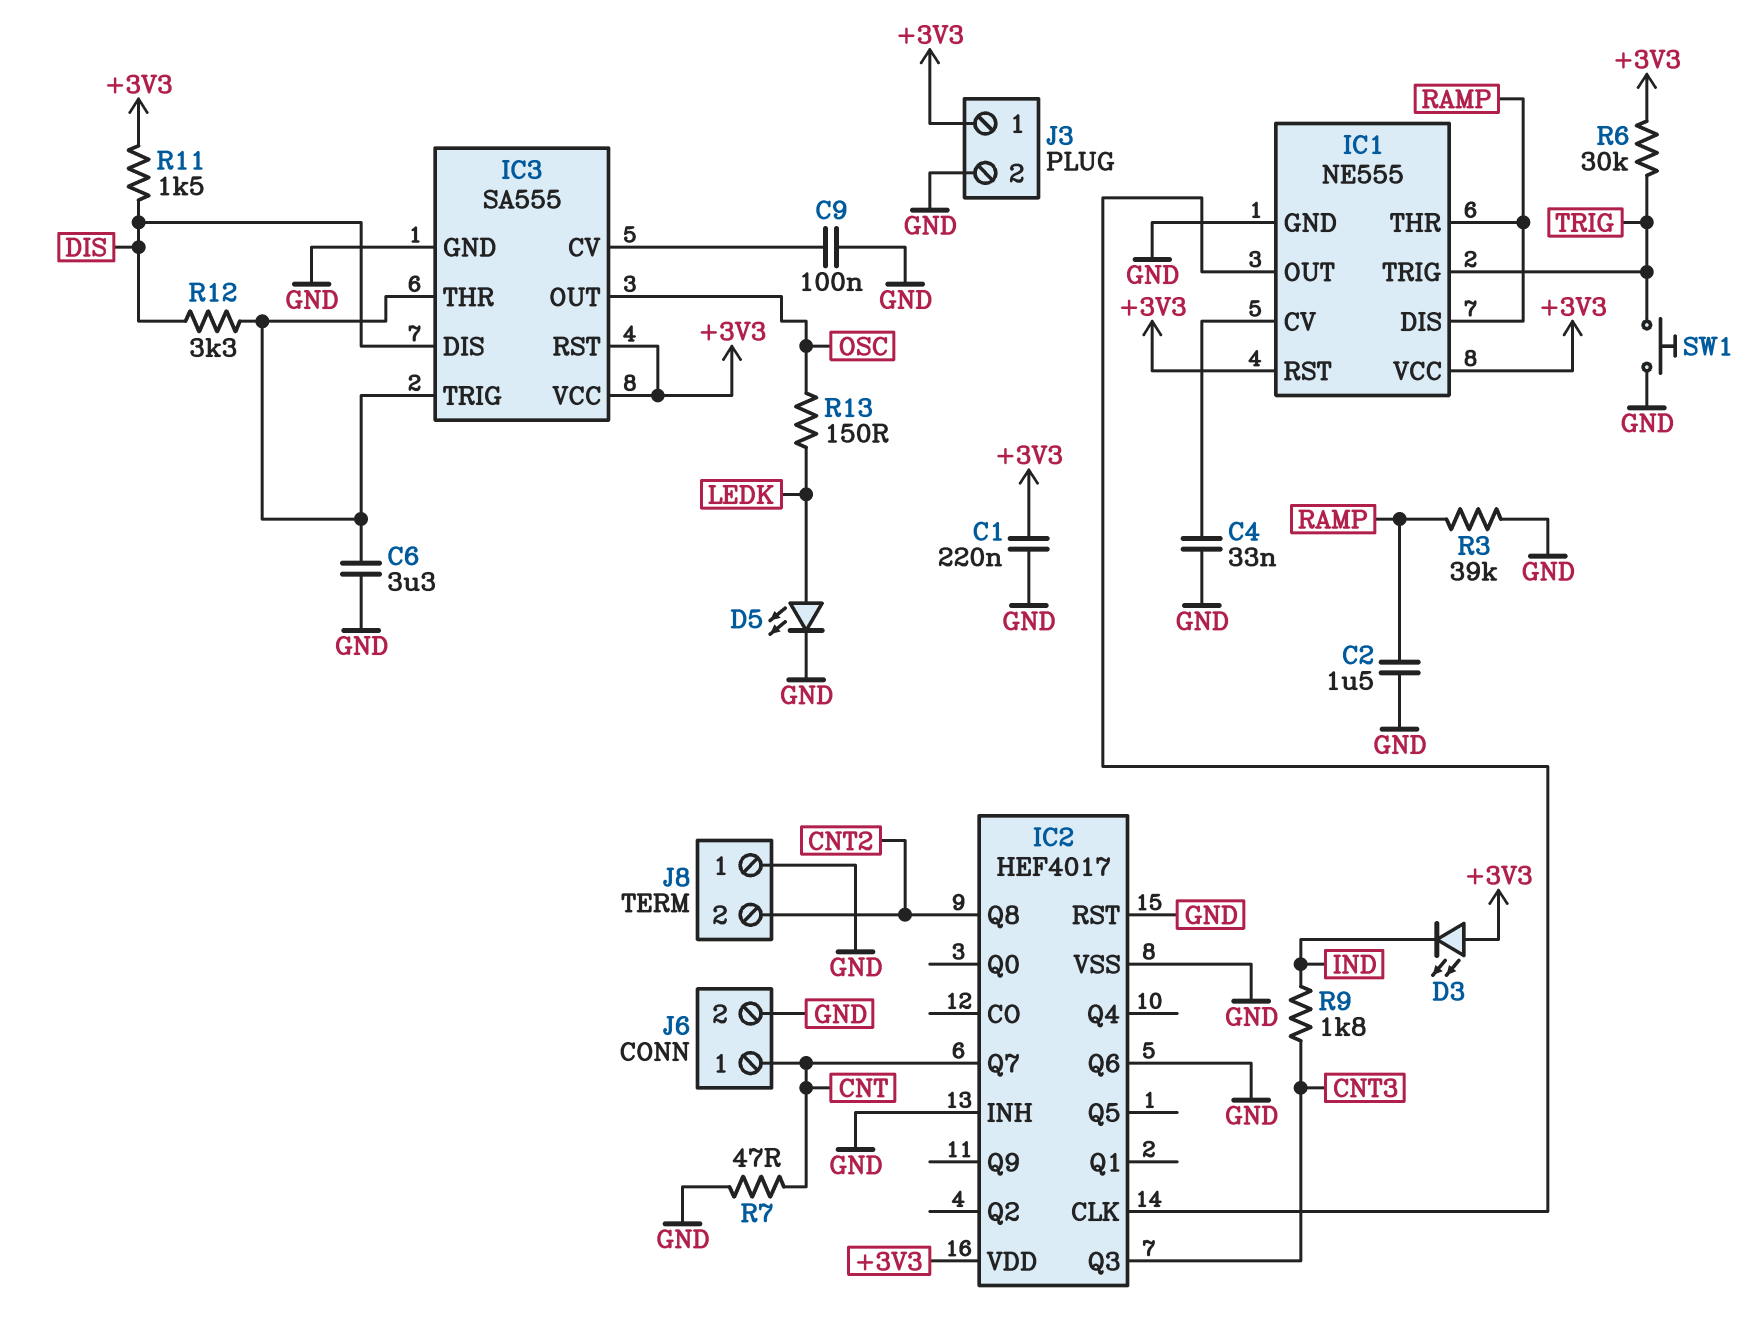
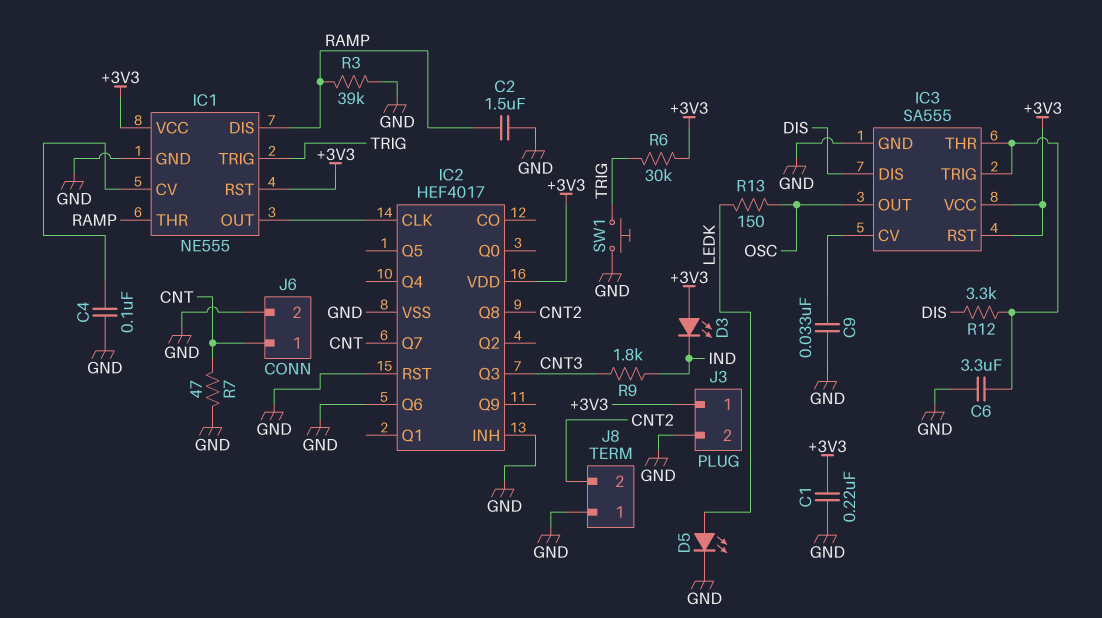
C4: 33nF (GND, IC1/CV) -> 100nF (GND, IC1/CV)
C9: 100nF (GND, IC3/CV) -> 33nF (GND, IC3/CV)
R11: 1.5k (+3V3, DIS) -> none

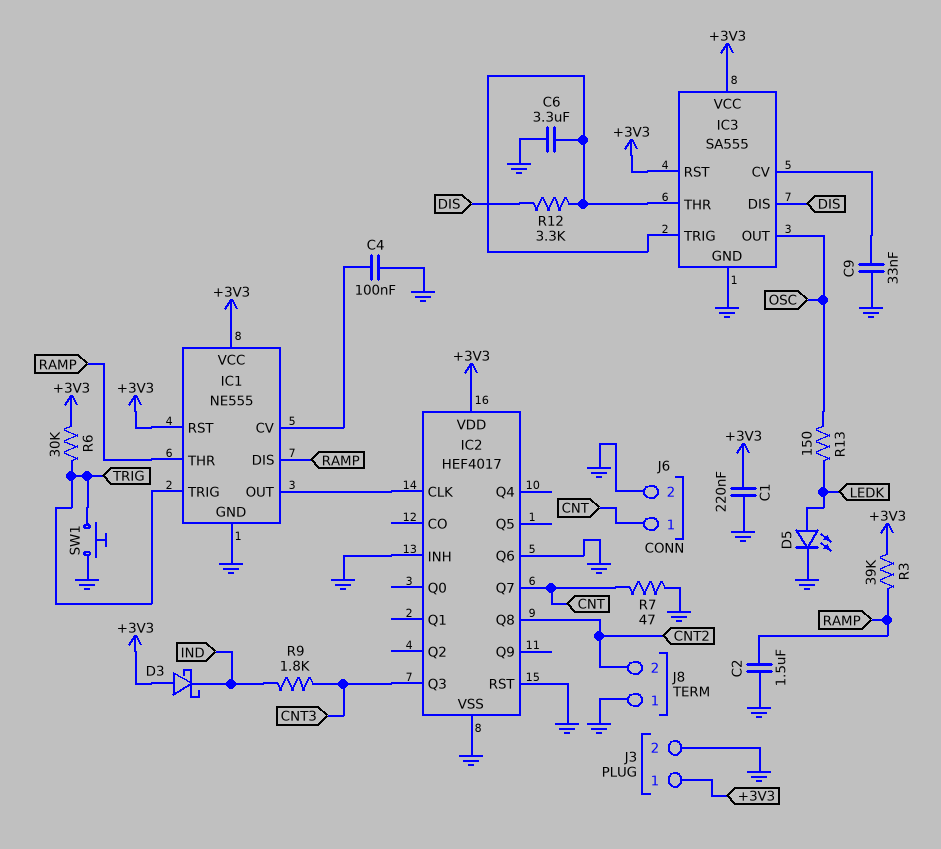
D3: LED (A +3V3, K IND) -> schottky (A +3V3, K IND)
R3: 39k (GND, RAMP) -> 39k (+3V3, RAMP)

